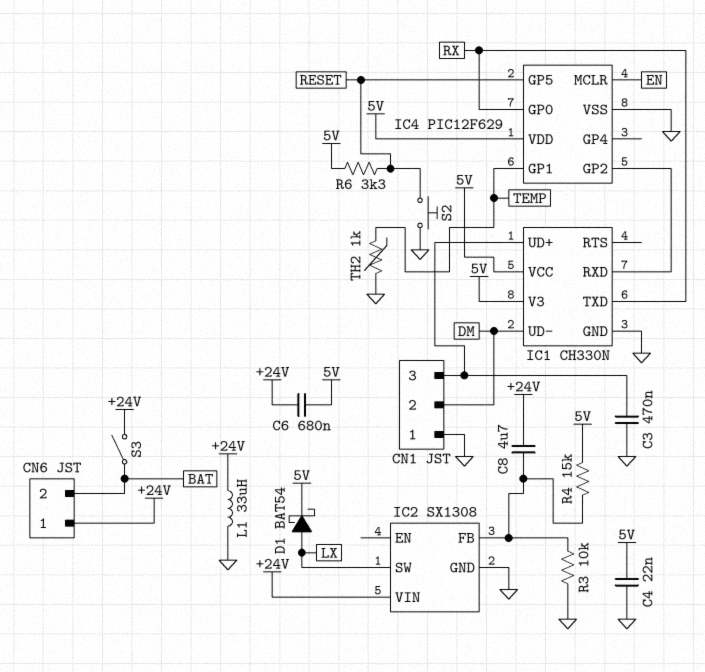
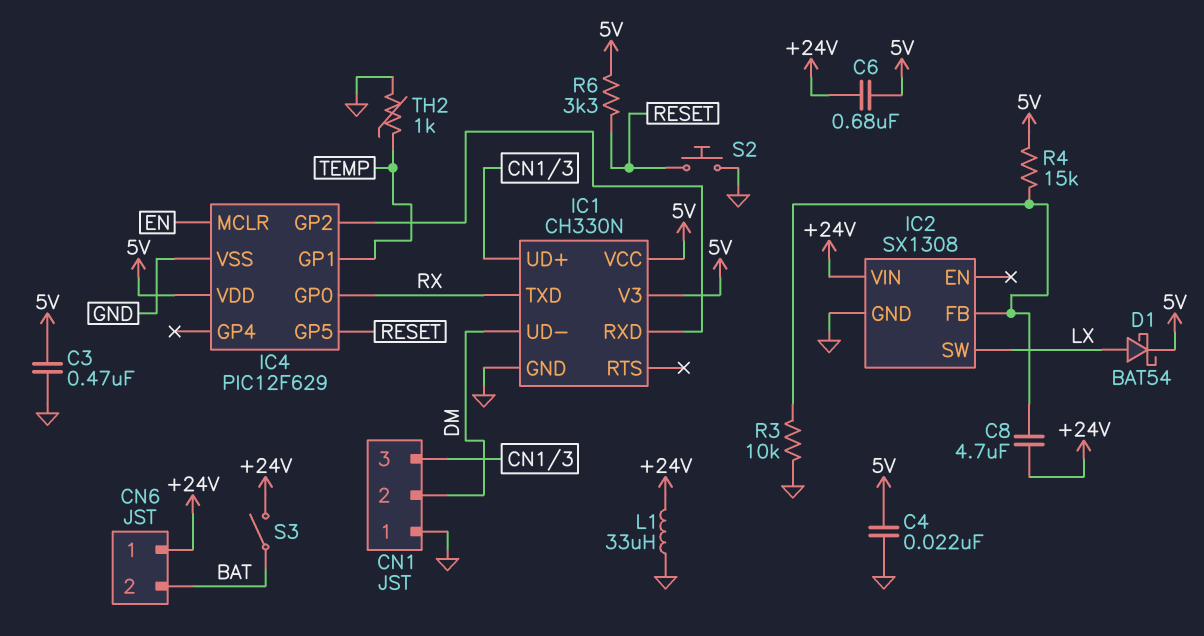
C3: 470nF (CN1/3, GND) -> 470nF (5V, GND)

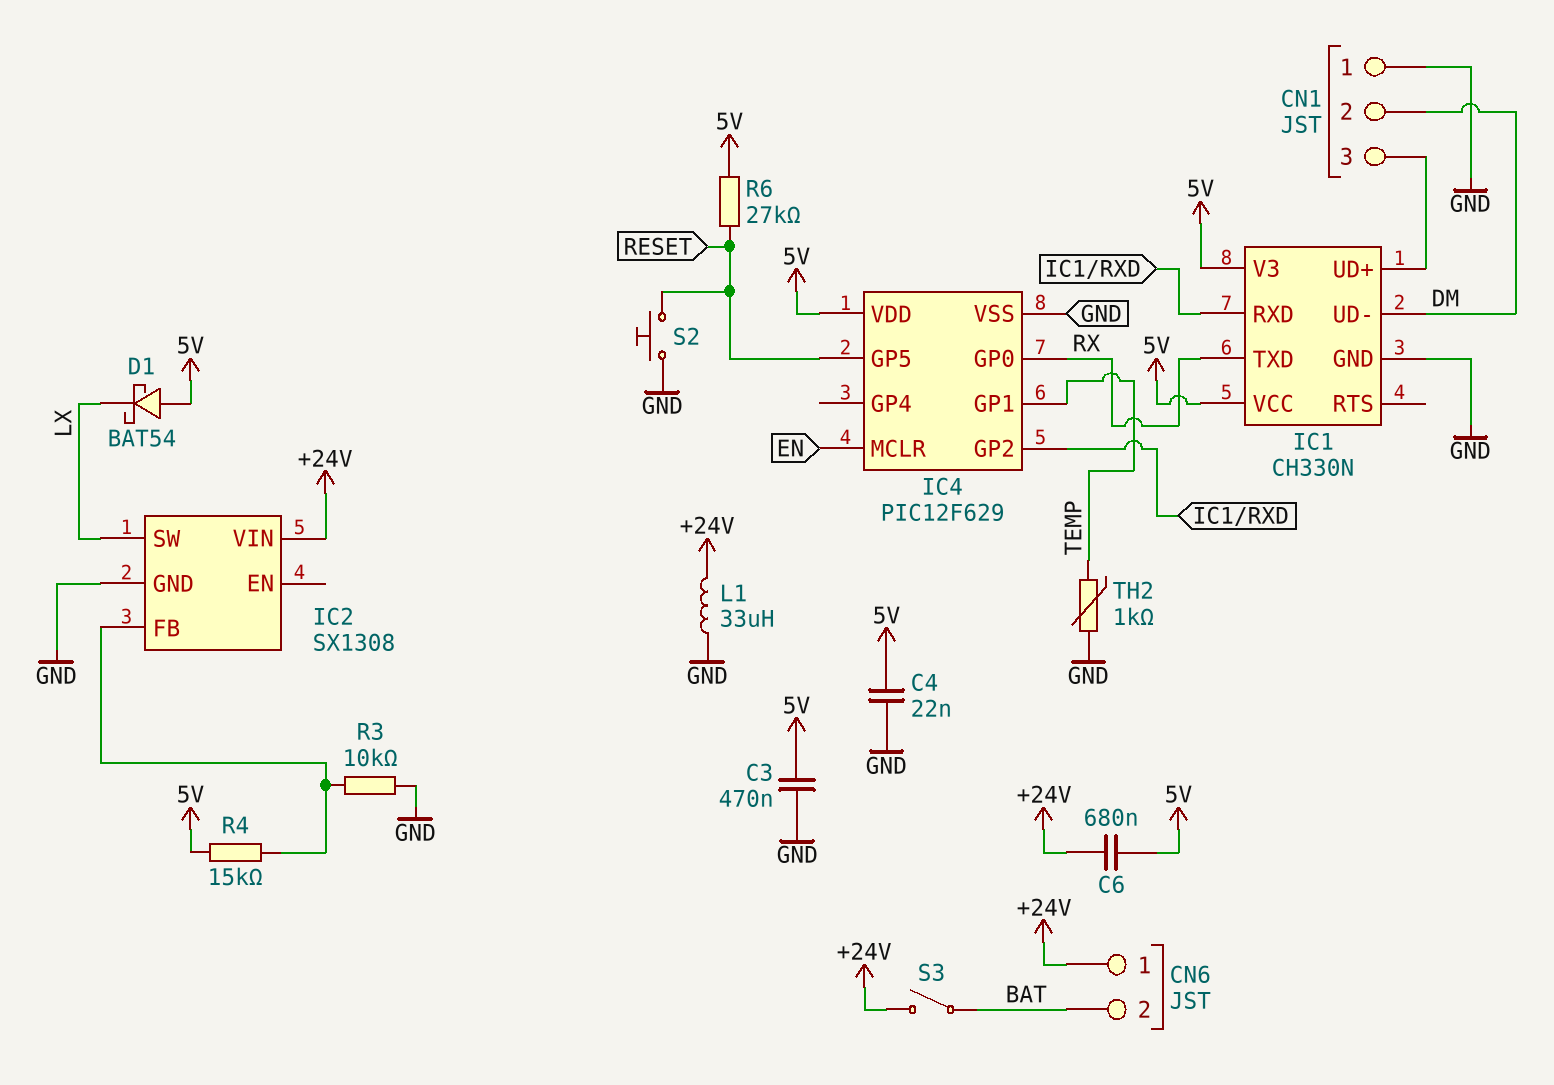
C8: 4.7uF (+24V, IC2/FB) -> none
D1: schottky BAT54 (A LX, K 5V) -> schottky BAT54 (A 5V, K LX)
R6: 3.3k (5V, RESET) -> 27k (5V, RESET)

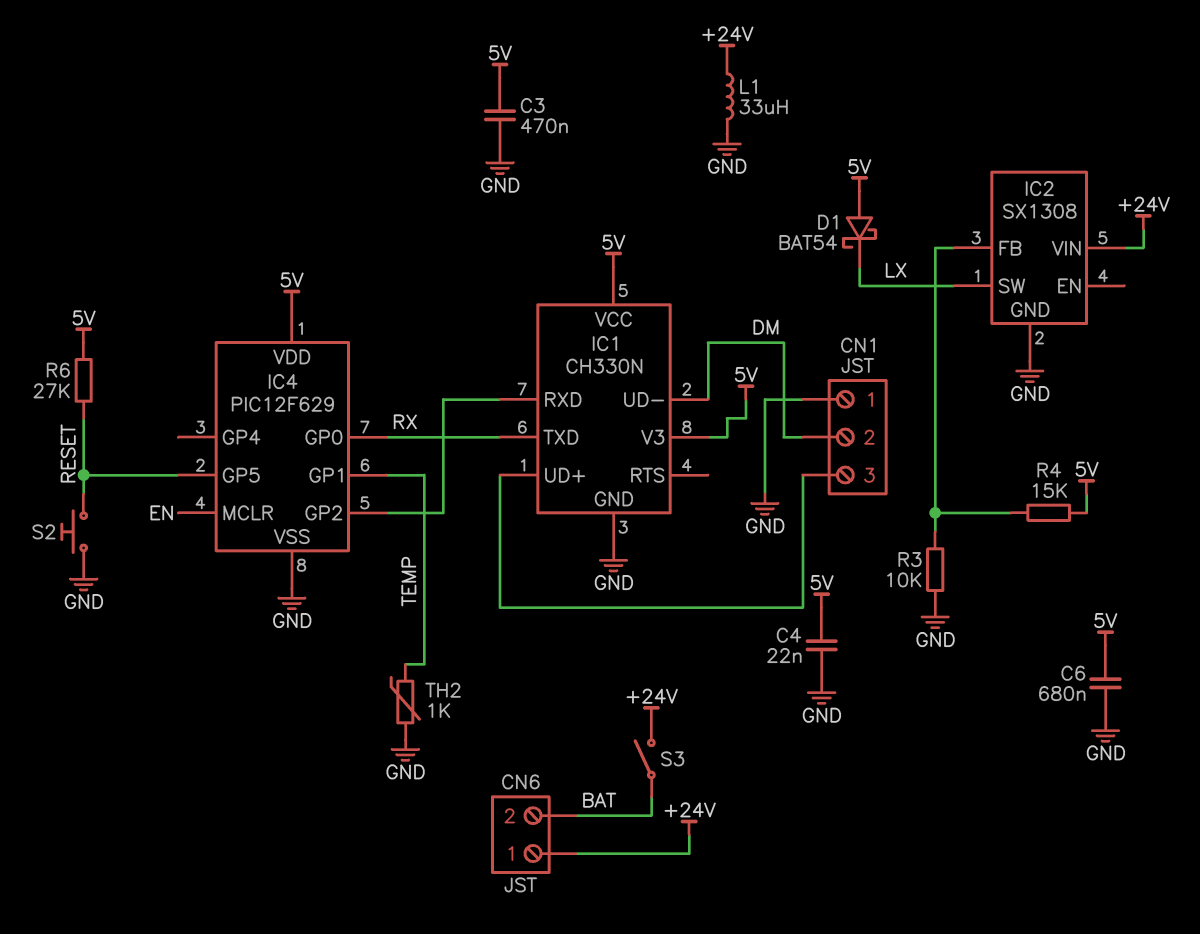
C6: 680nF (+24V, 5V) -> 680nF (5V, GND)

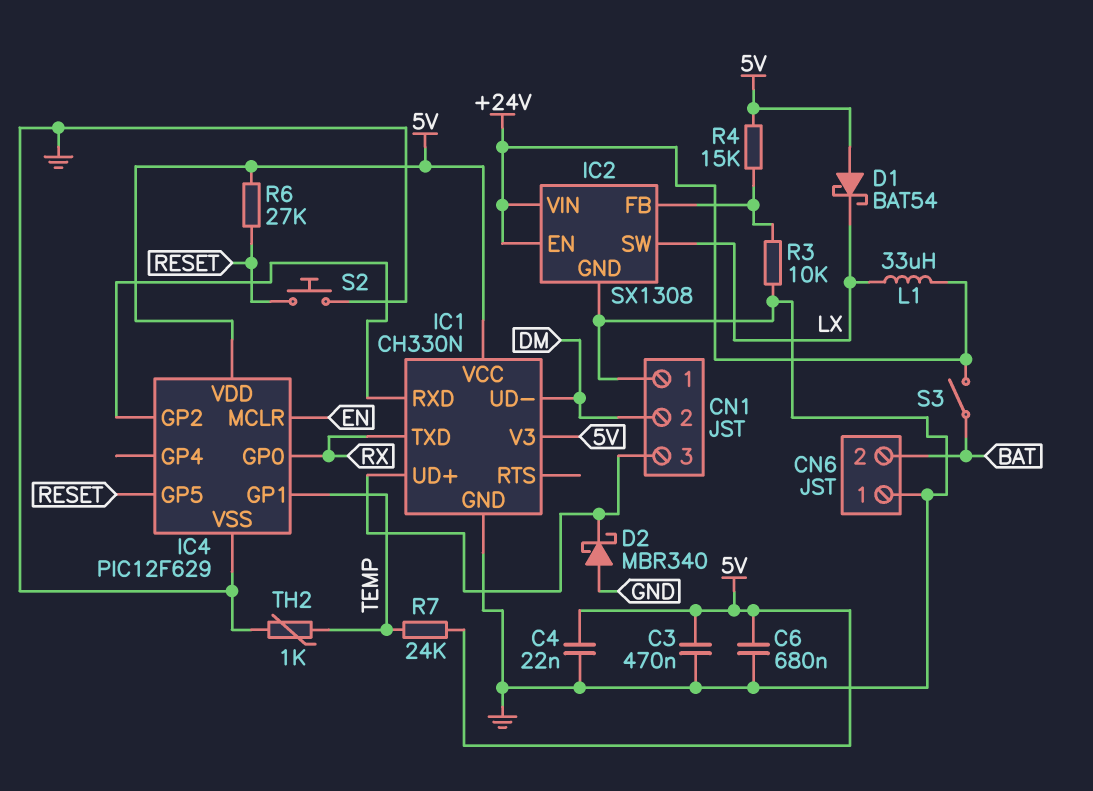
CN6 pin 1: +24V -> GND
D2: none -> schottky MBR340 (A GND, K CN1/3)
IC2 pin EN: none -> +24V
L1: 33uH (+24V, GND) -> 33uH (+24V, LX)
R7: none -> 24k (5V, TEMP)

